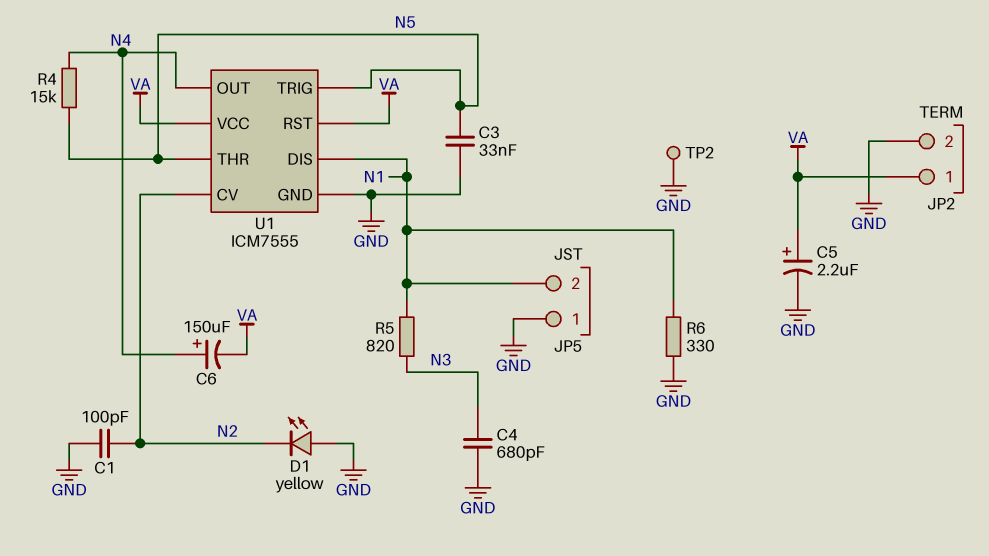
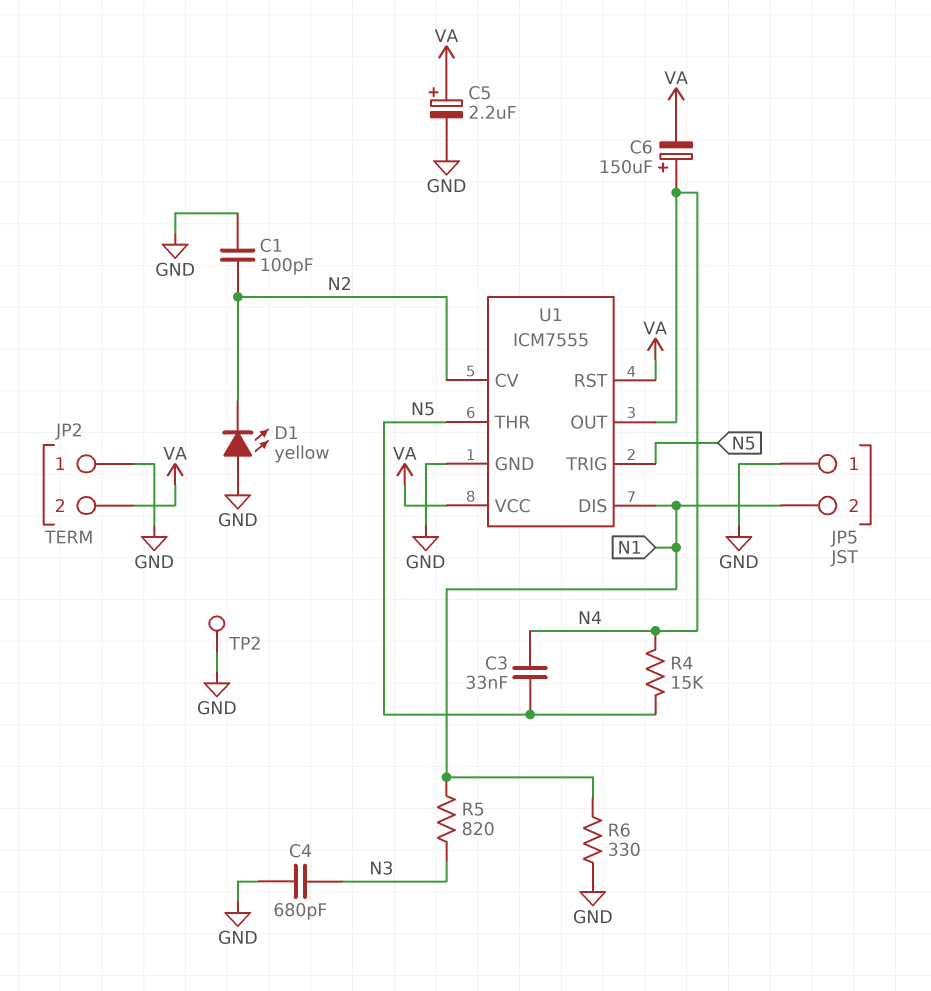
C3: 33nF (GND, N5) -> 33nF (N4, N5)
JP2 pin 1: VA -> GND
JP2 pin 2: GND -> VA

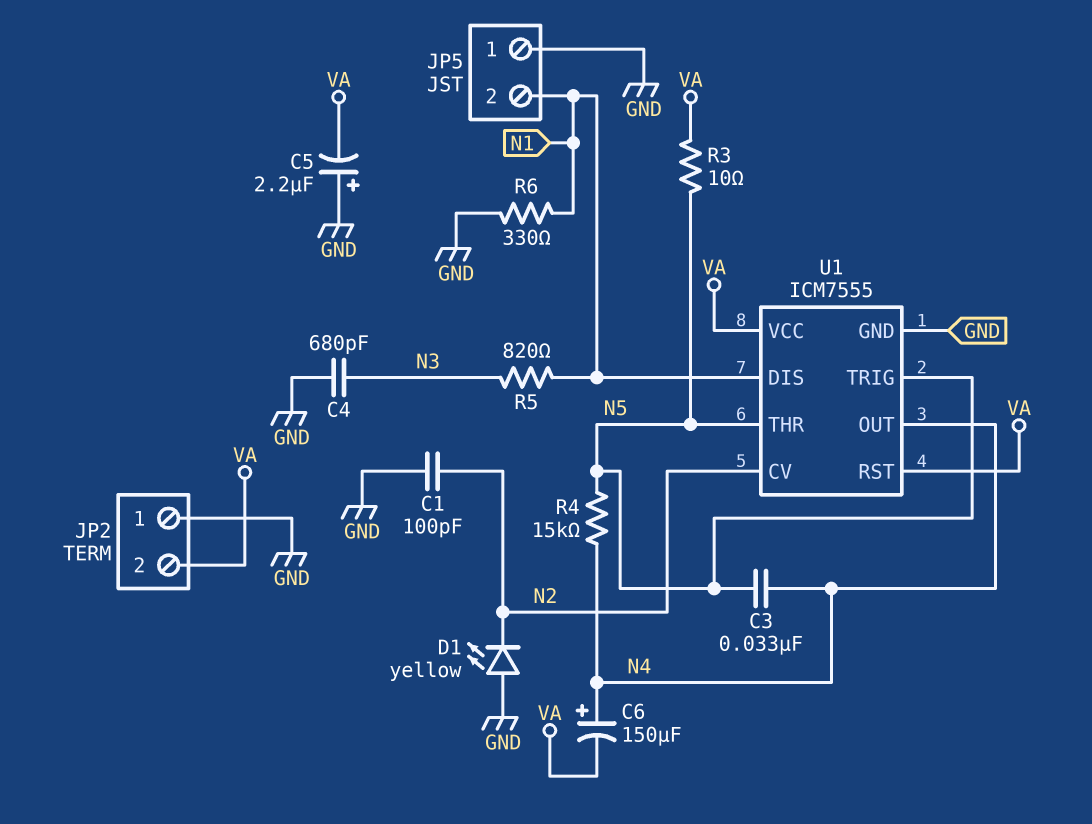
C5: 2.2uF (plus VA, minus GND) -> 2.2uF (plus GND, minus VA)
R3: none -> 10 (N5, VA)
TP2: test point (GND) -> none

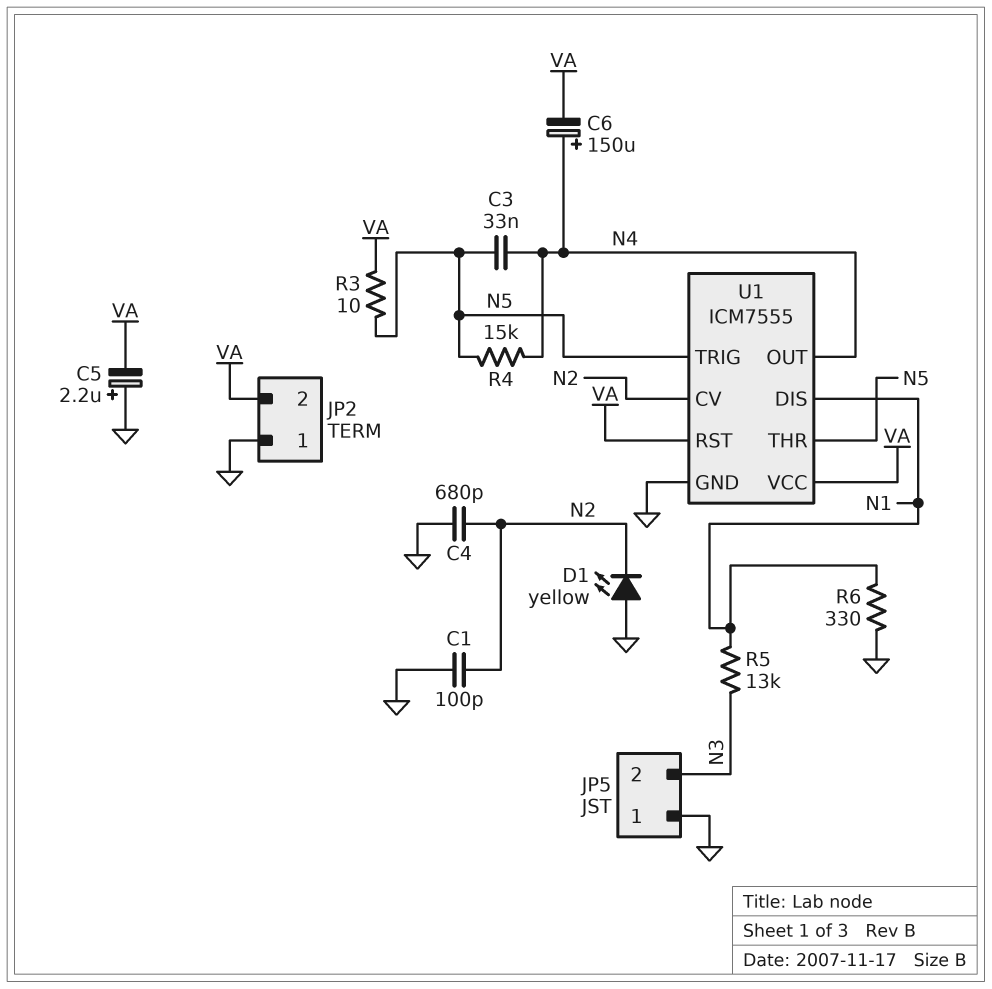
C4: 680pF (GND, N3) -> 680pF (GND, N2)
JP5 pin 2: N1 -> N3
R5: 820 (N1, N3) -> 13k (N1, N3)

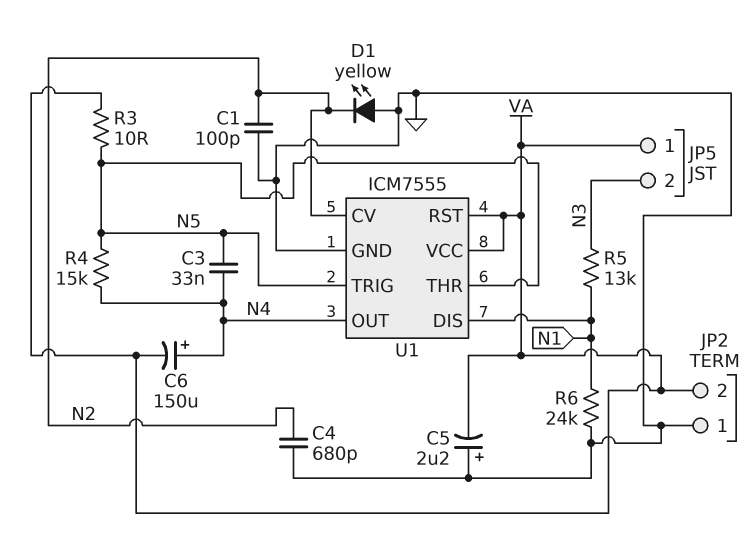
JP5 pin 1: GND -> VA
R6: 330 (GND, N1) -> 24k (GND, N1)

